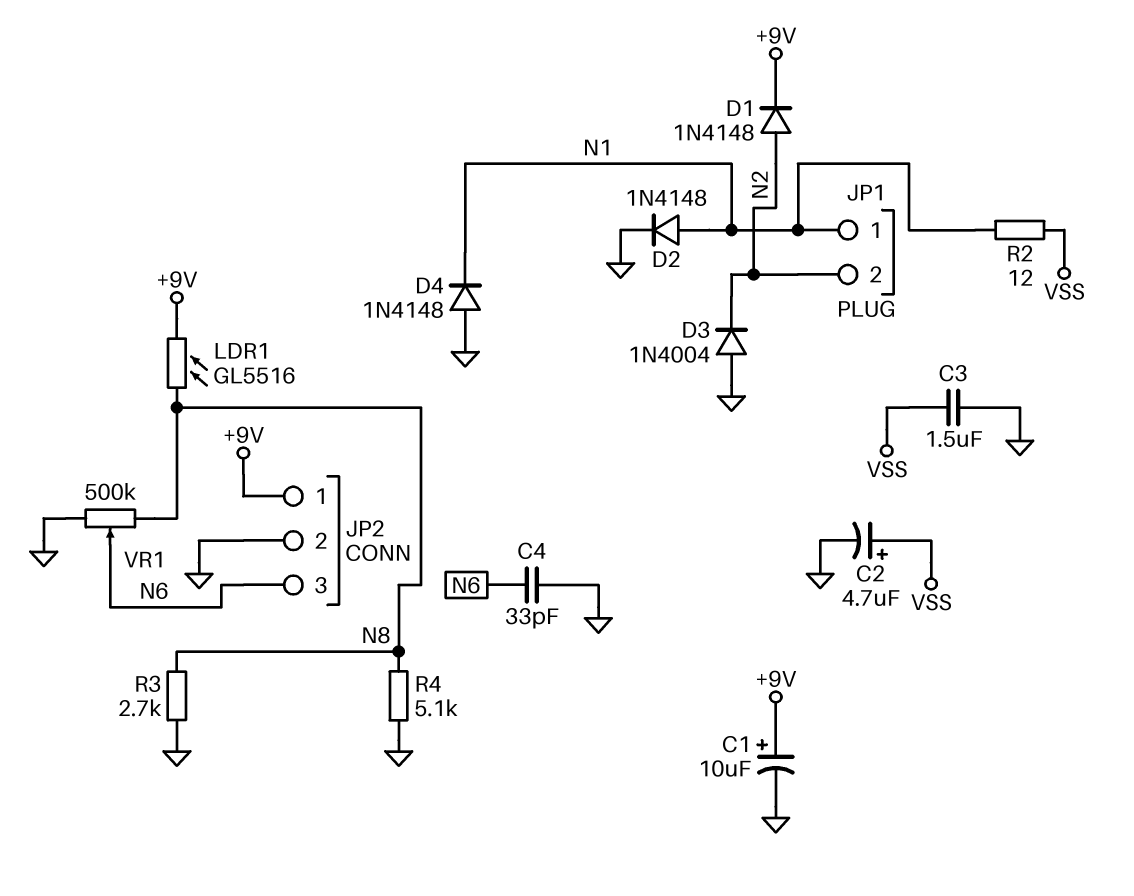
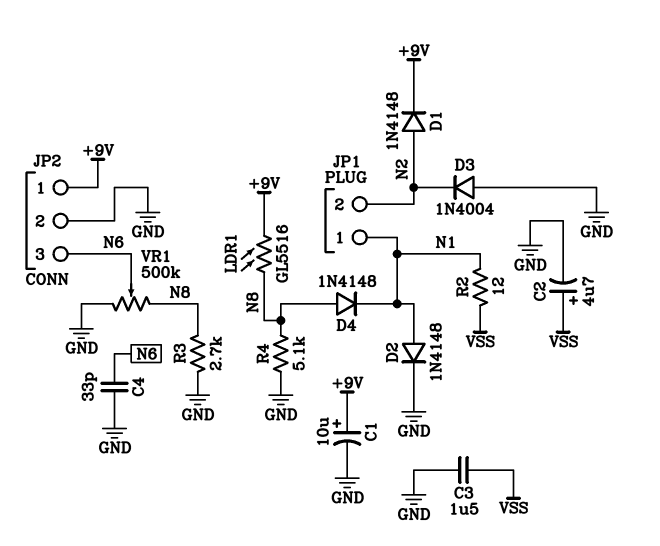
D4: diode 1N4148 (A GND, K N1) -> diode 1N4148 (A N8, K N1)

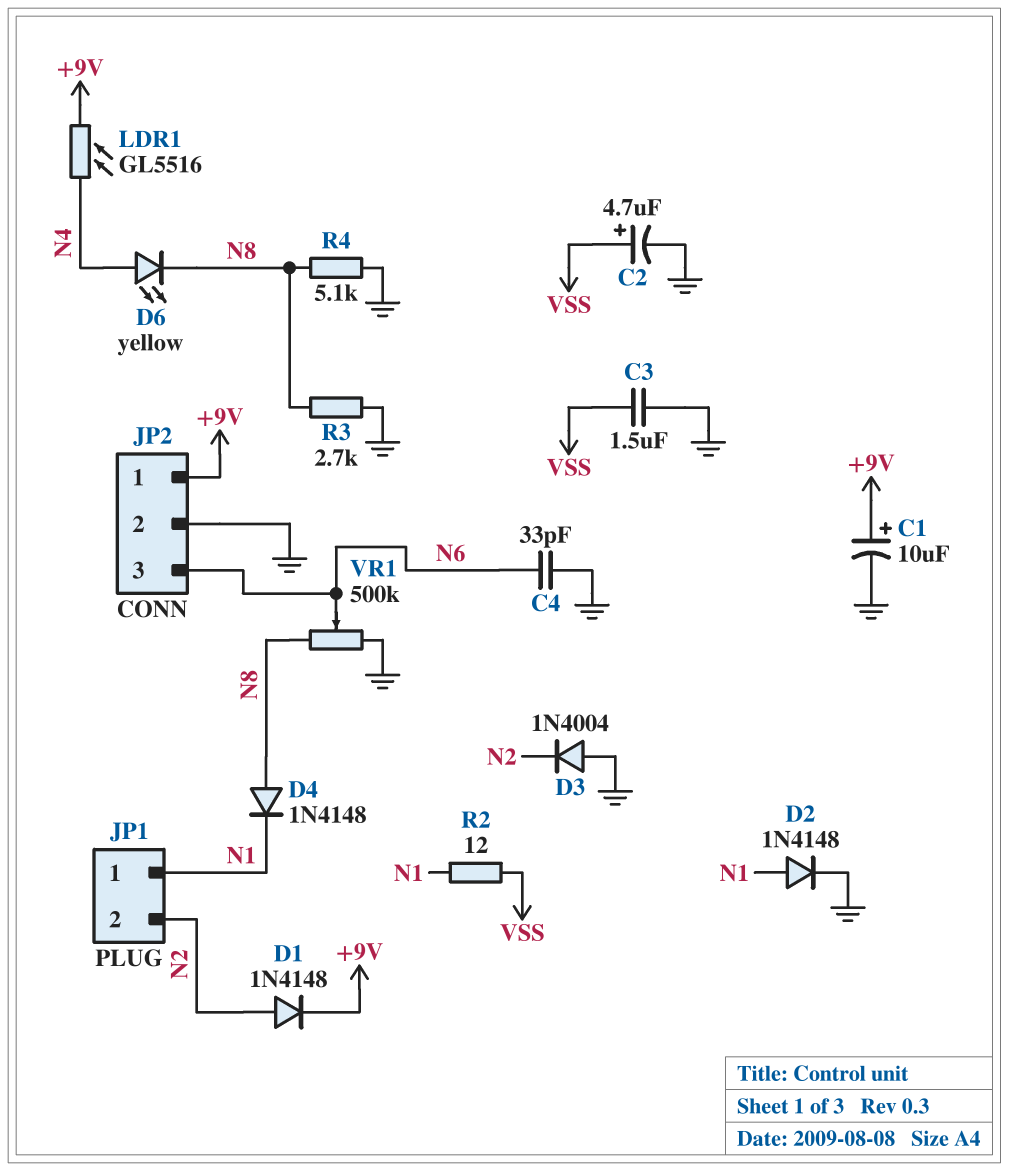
D6: none -> LED yellow (A N4, K N8)
LDR1: GL5516 (+9V, N8) -> GL5516 (+9V, N4)

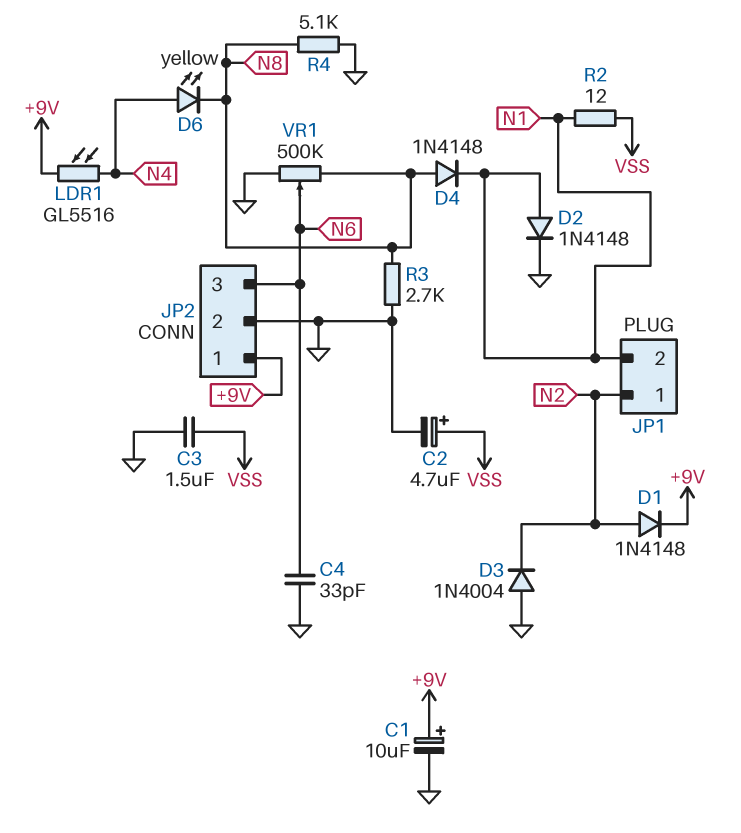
JP1 pin 1: N1 -> N2
JP1 pin 2: N2 -> N1

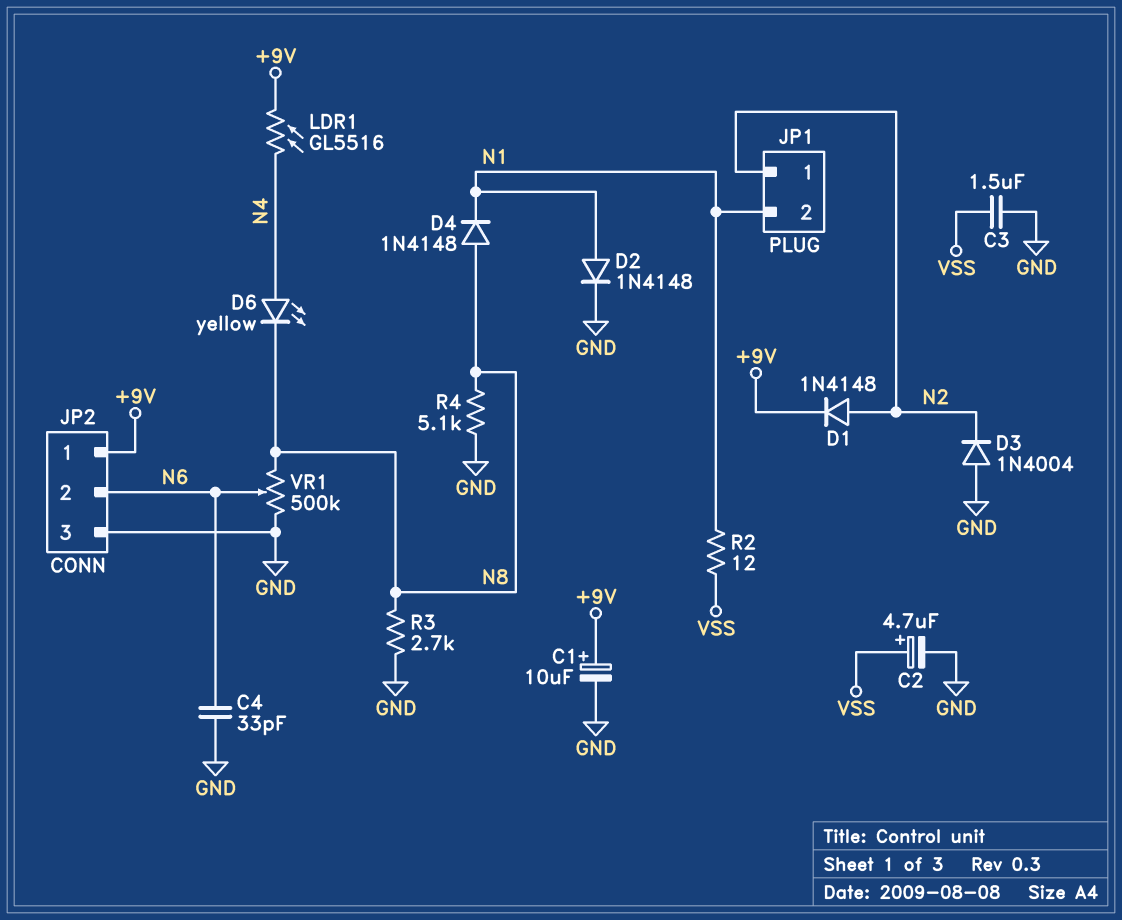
JP2 pin 2: GND -> N6
JP2 pin 3: N6 -> GND

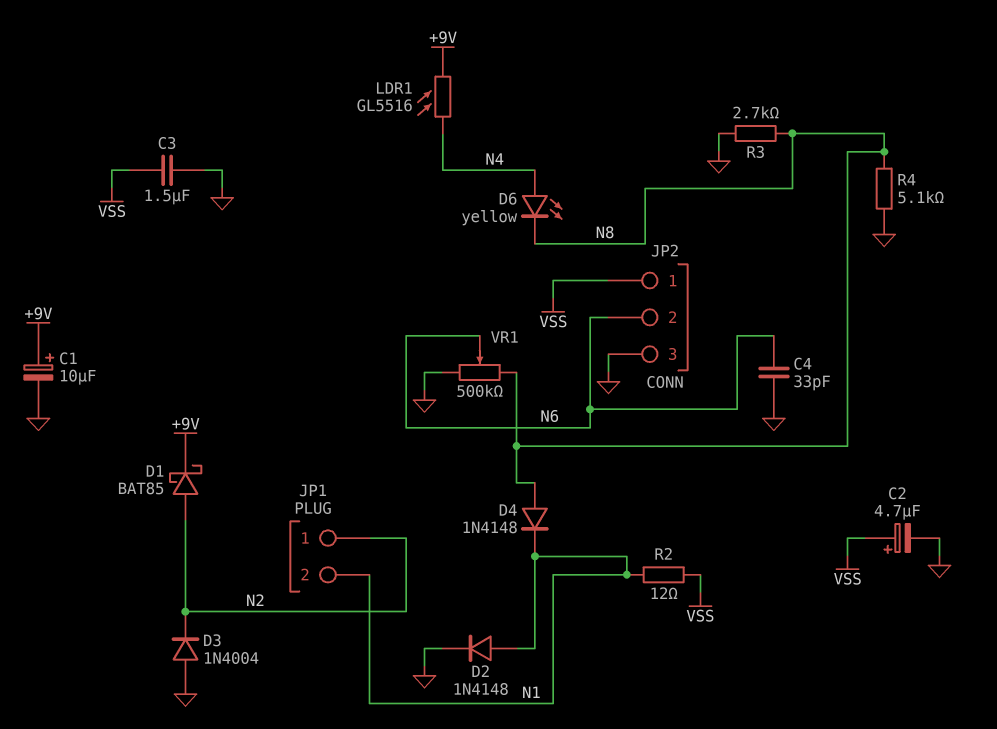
D1: diode 1N4148 (A N2, K +9V) -> schottky BAT85 (A N2, K +9V)
JP2 pin 1: +9V -> VSS

